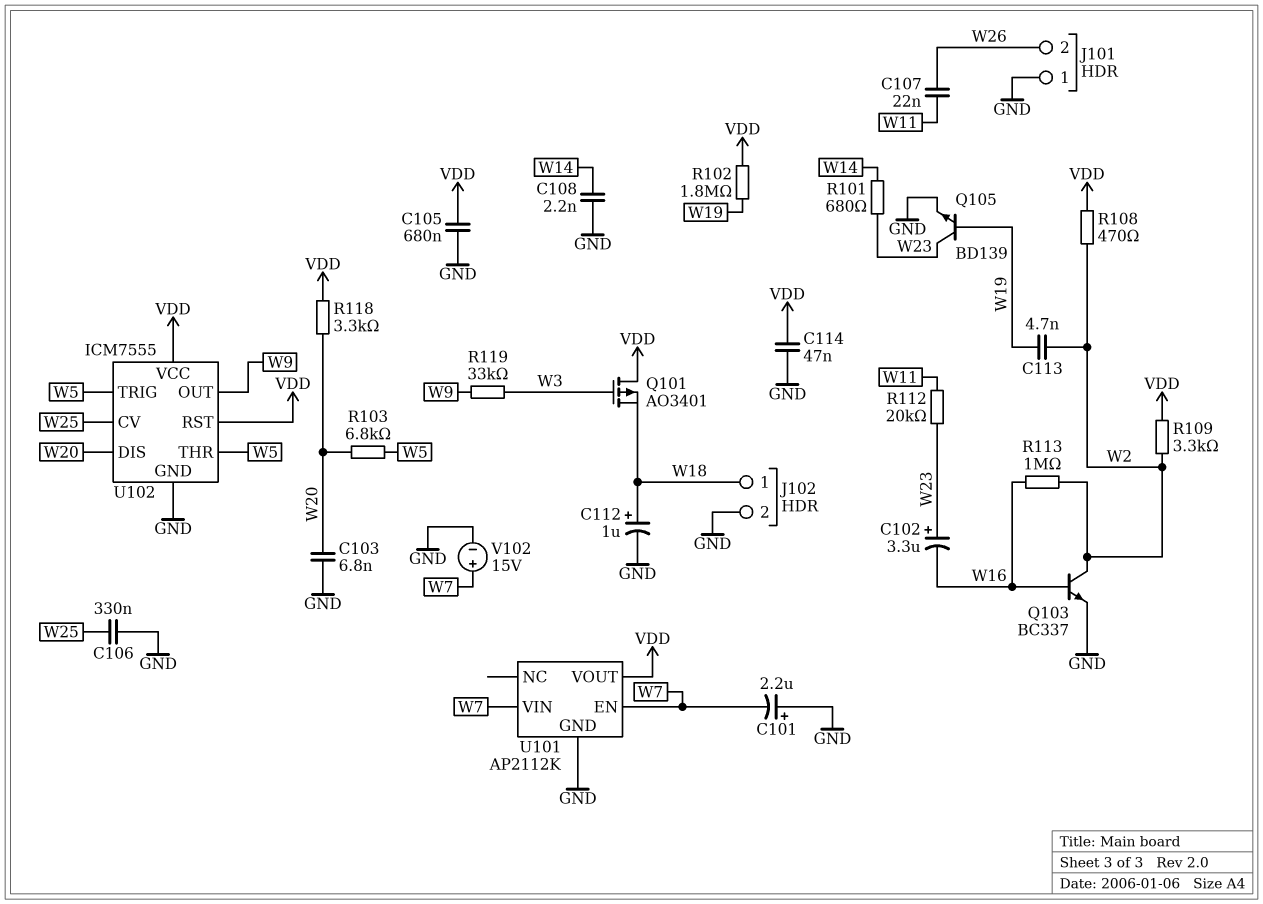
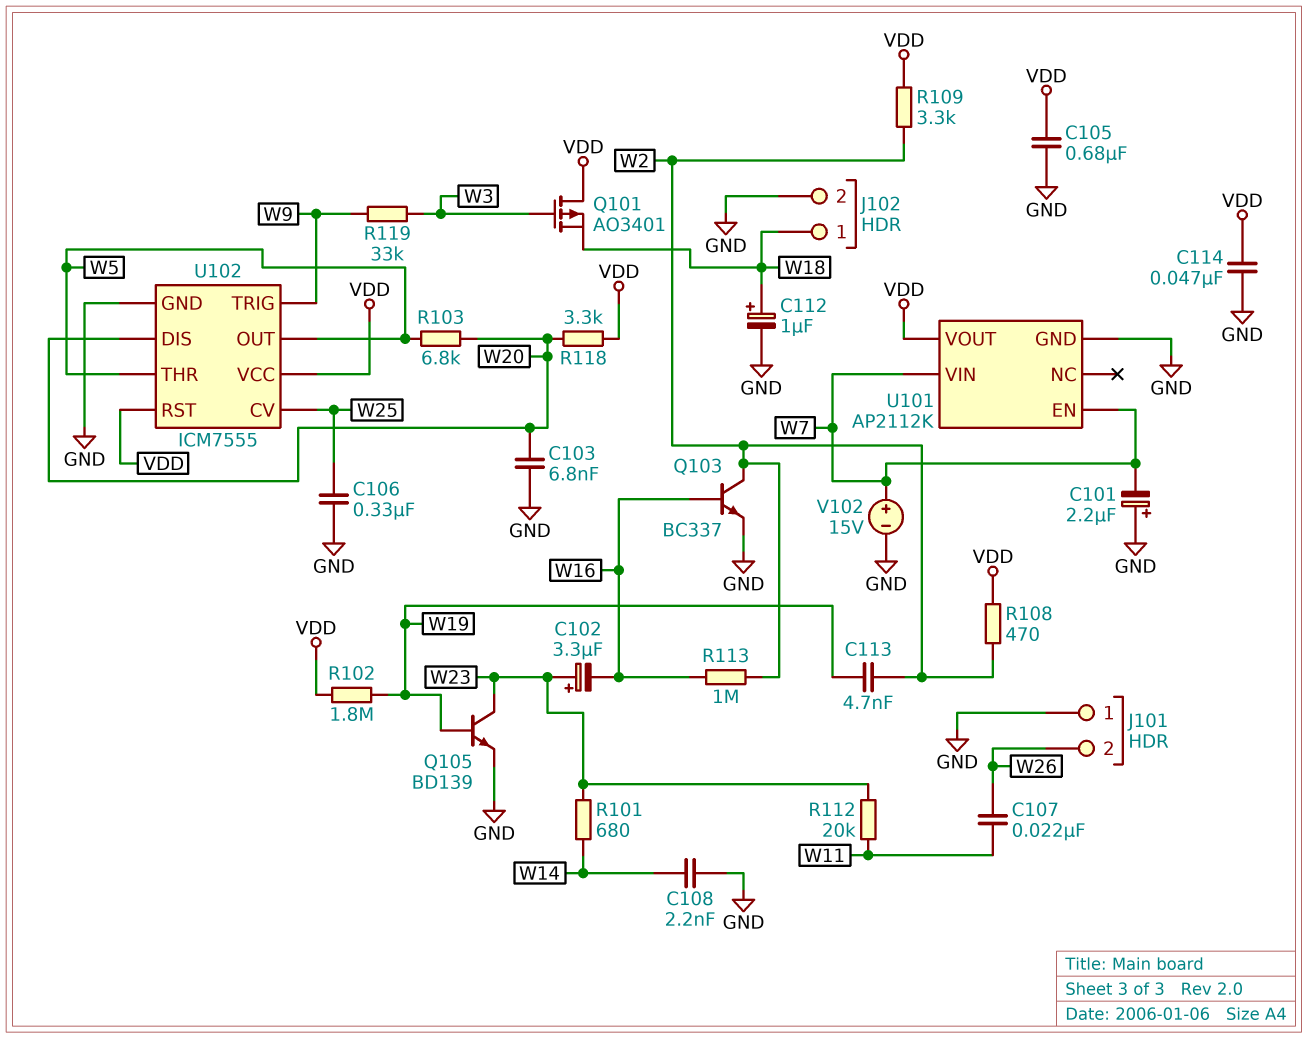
U102 pin OUT: W9 -> W5
U102 pin TRIG: W5 -> W9

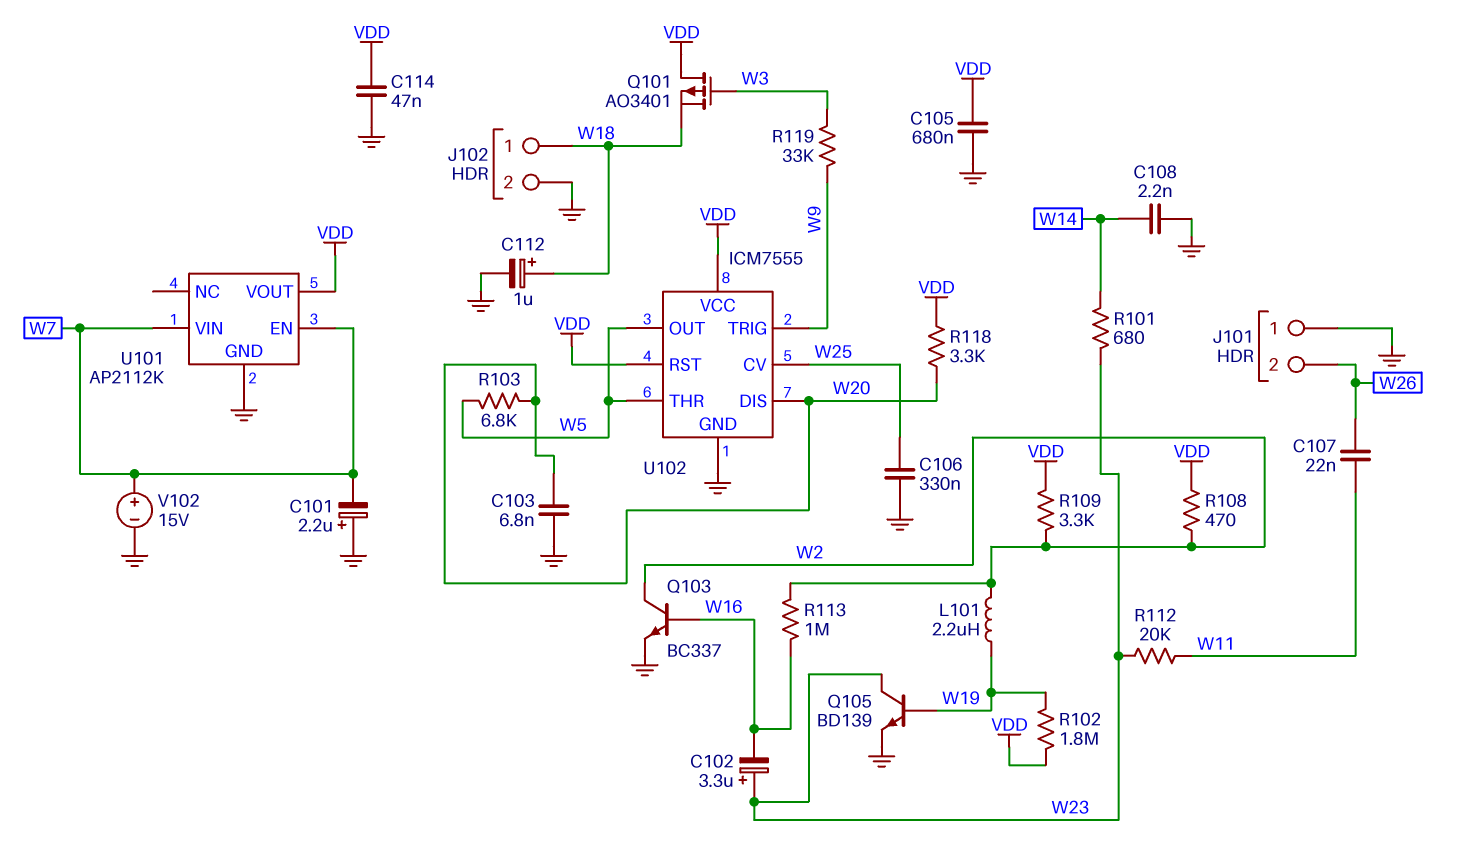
C113: 4.7nF (W2, W19) -> none
L101: none -> 2.2uH (W2, W19)

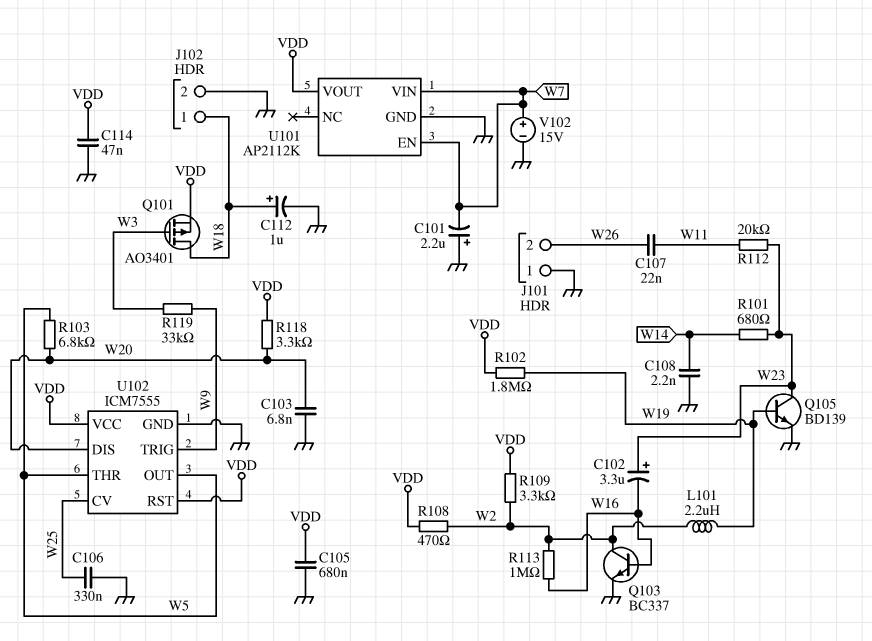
Q101: PMOS AO3401 (G W3, D VDD, S W18) -> PMOS AO3401 (G W3, D W18, S VDD)

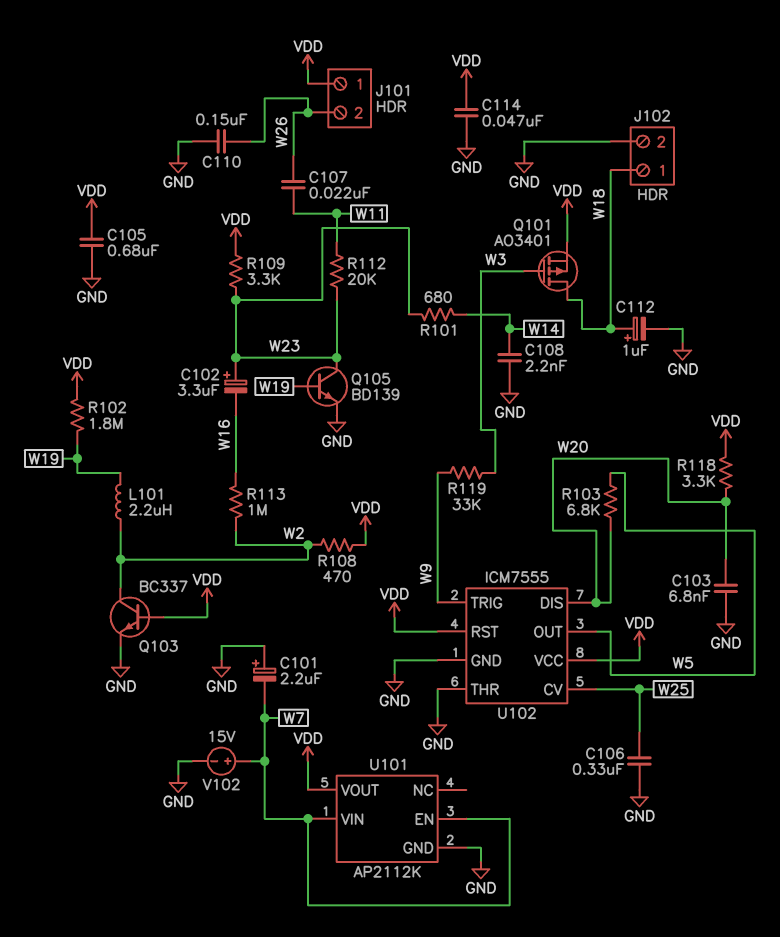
C110: none -> 150nF (GND, W26)
J101 pin 1: GND -> VDD
Q103: NPN BC337 (B W16, C W2, E GND) -> NPN BC337 (B VDD, C W2, E GND)
R109: 3.3k (VDD, W2) -> 3.3k (VDD, W23)
U102 pin THR: W5 -> GND

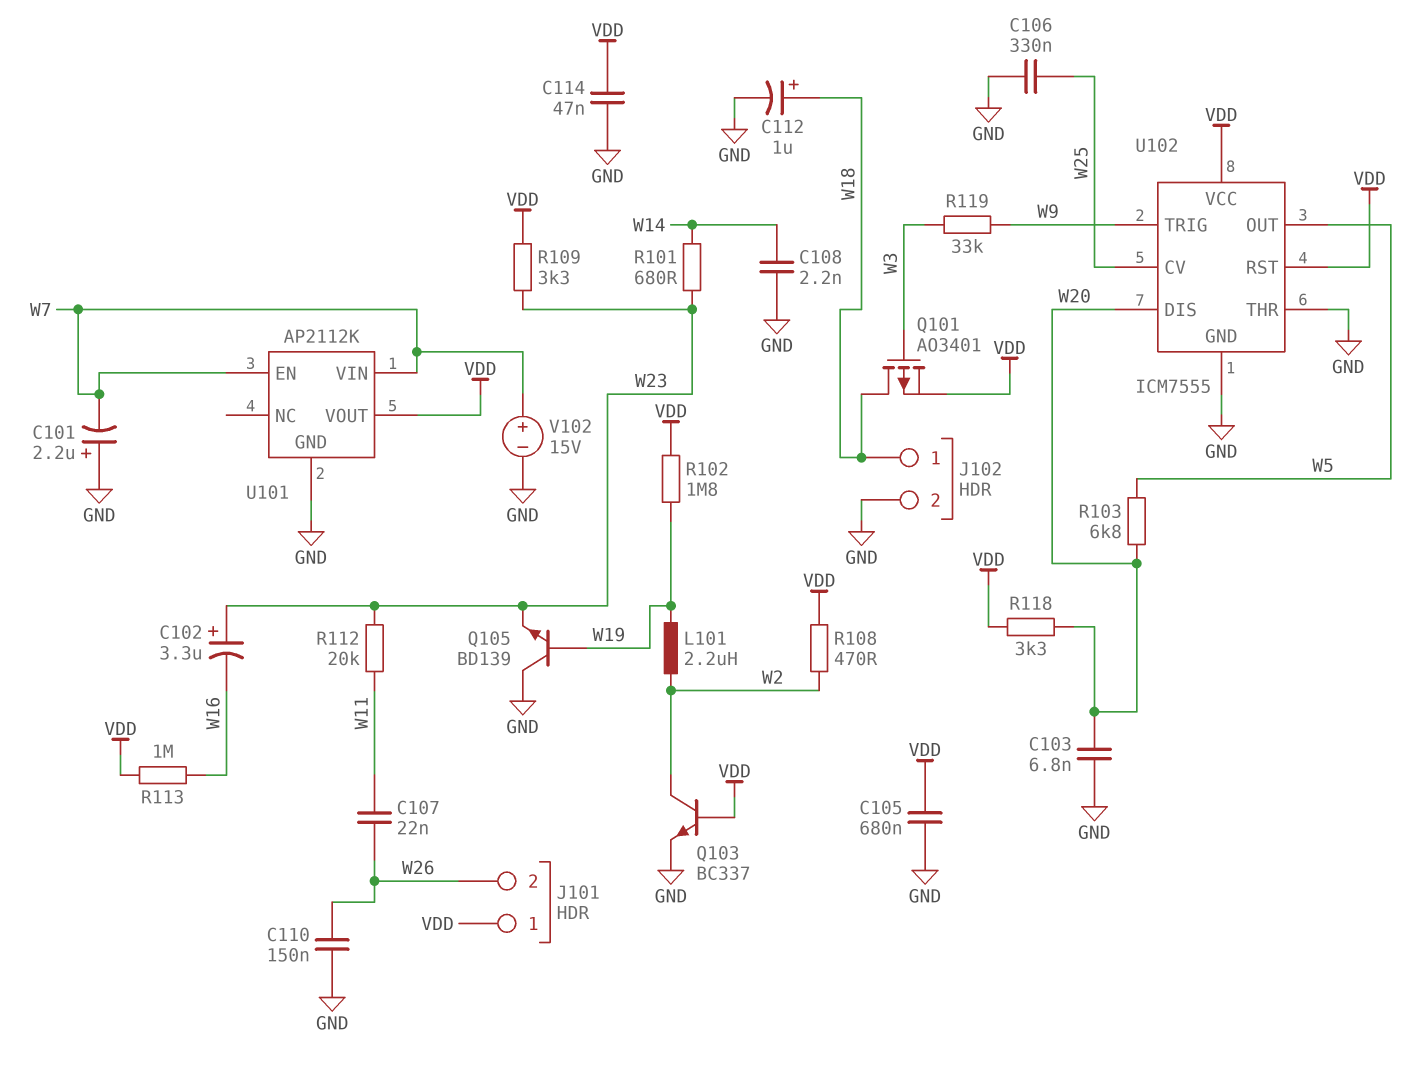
Q105: NPN BD139 (B W19, C W23, E GND) -> NPN BD139 (B W19, C GND, E W23)
R113: 1M (W2, W16) -> 1M (VDD, W16)

